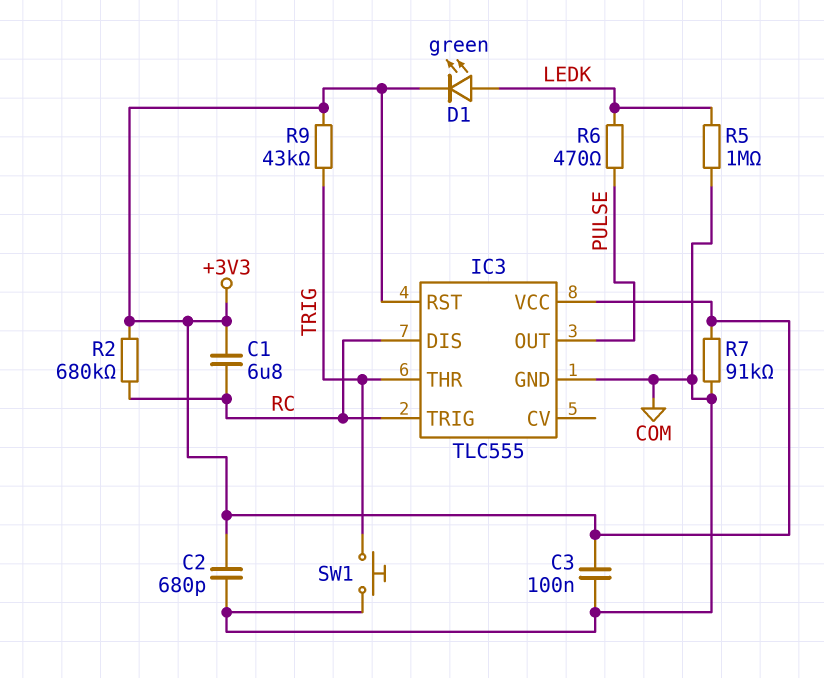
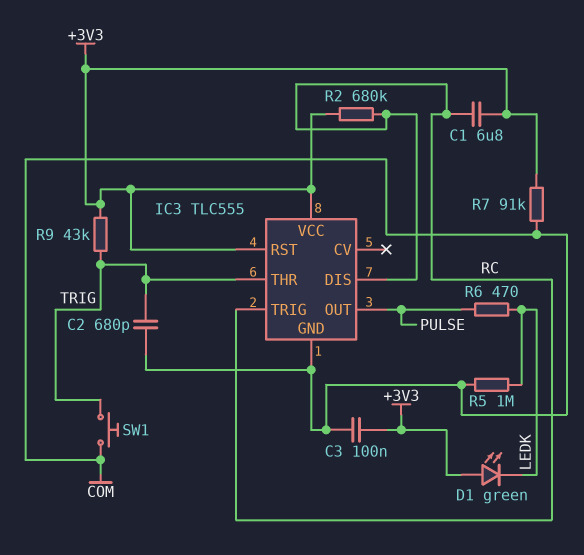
C2: 680pF (+3V3, COM) -> 680pF (COM, TRIG)
D1: LED green (A LEDK, K +3V3) -> LED green (A +3V3, K LEDK)

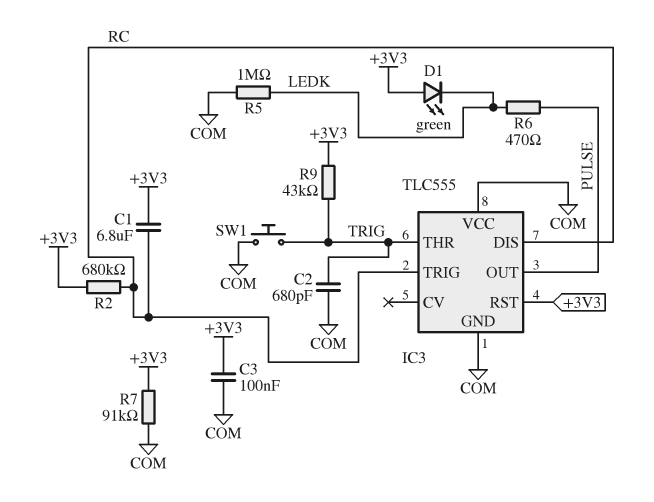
IC3 pin VCC: +3V3 -> COM

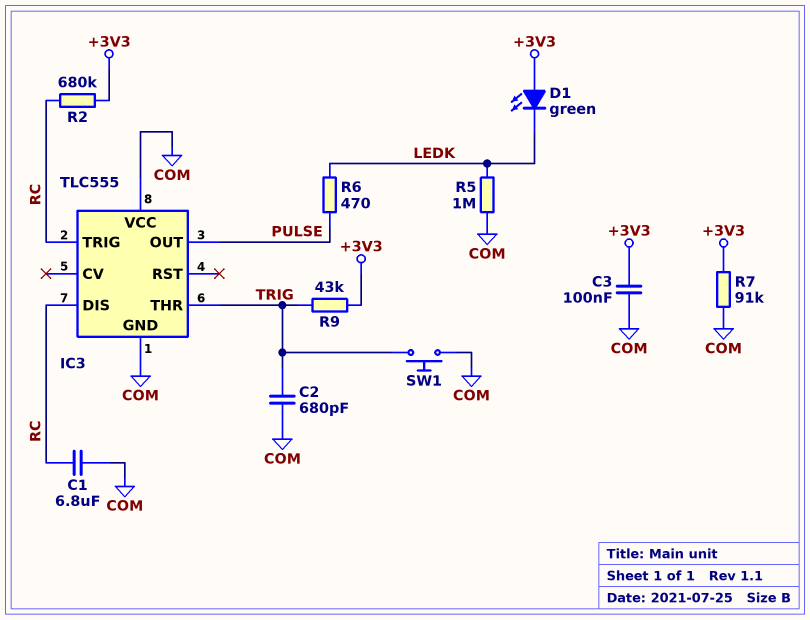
C1: 6.8uF (+3V3, RC) -> 6.8uF (COM, RC)
IC3 pin RST: +3V3 -> none

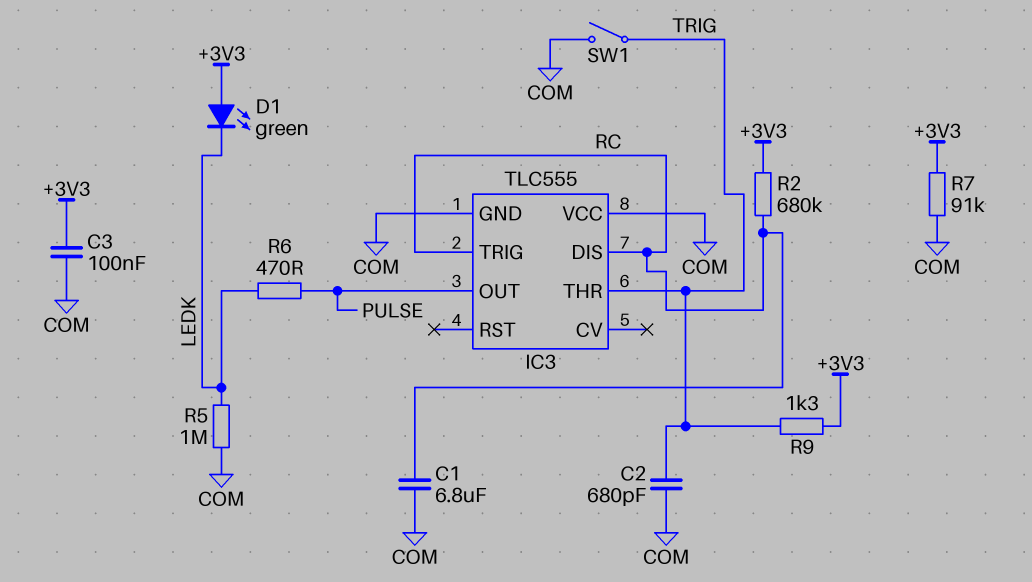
R9: 43k (+3V3, TRIG) -> 1.3k (+3V3, TRIG)
SW1: button (COM, TRIG) -> switch (COM, TRIG)

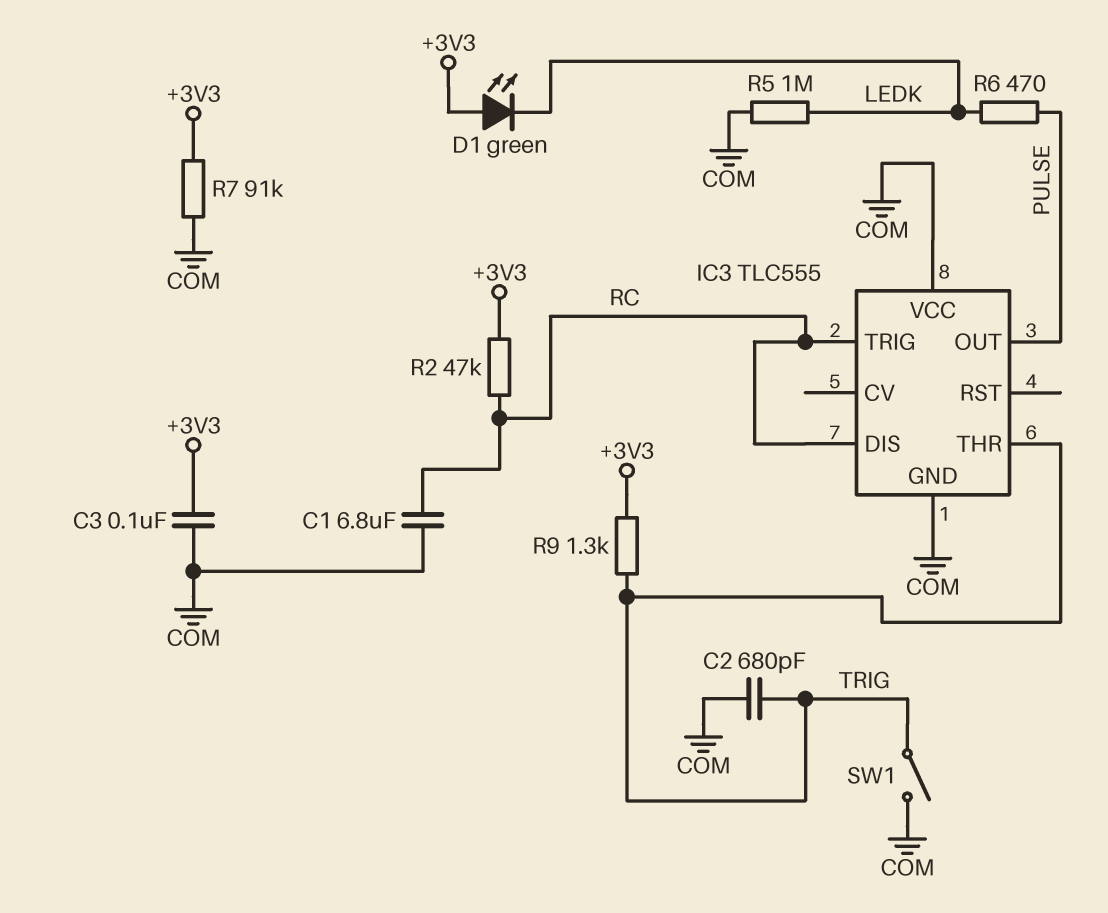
R2: 680k (+3V3, RC) -> 47k (+3V3, RC)

